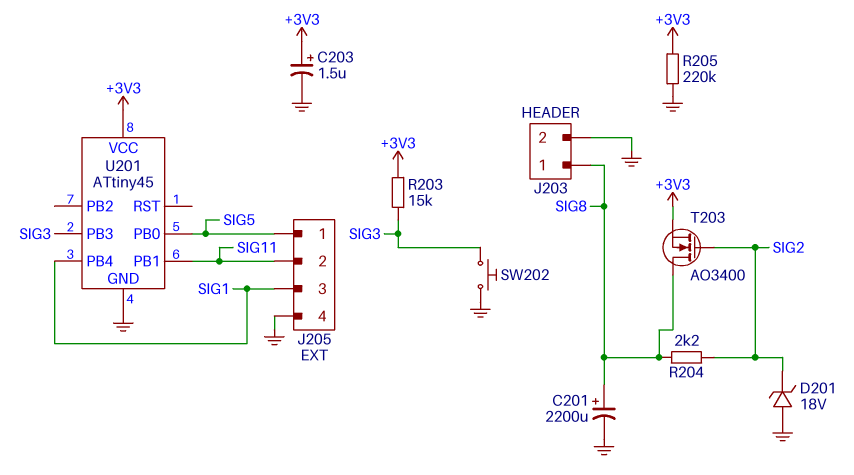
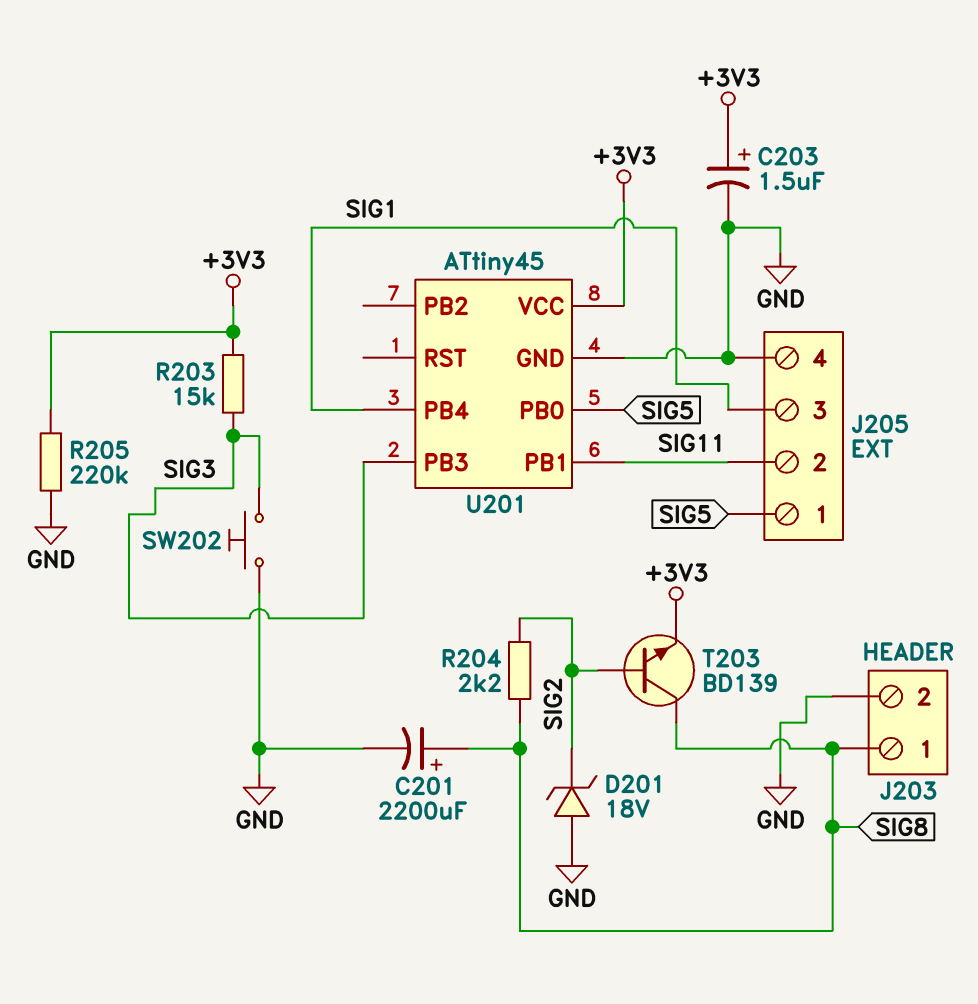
T203: NMOS AO3400 (G SIG2, D SIG8, S +3V3) -> NPN BD139 (B SIG2, C SIG8, E +3V3)

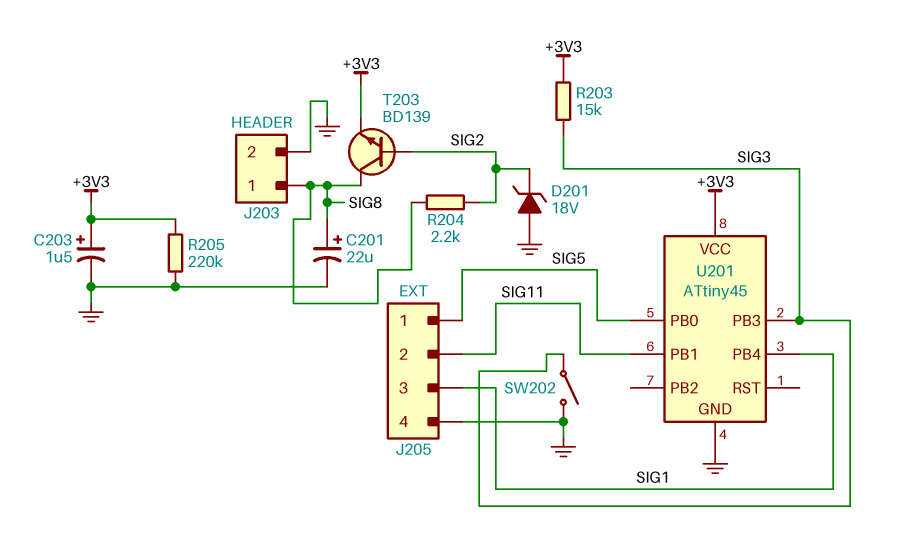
C201: 2200uF (plus SIG8, minus GND) -> 22uF (plus SIG8, minus GND)
SW202: button (GND, SIG3) -> switch (GND, SIG3)

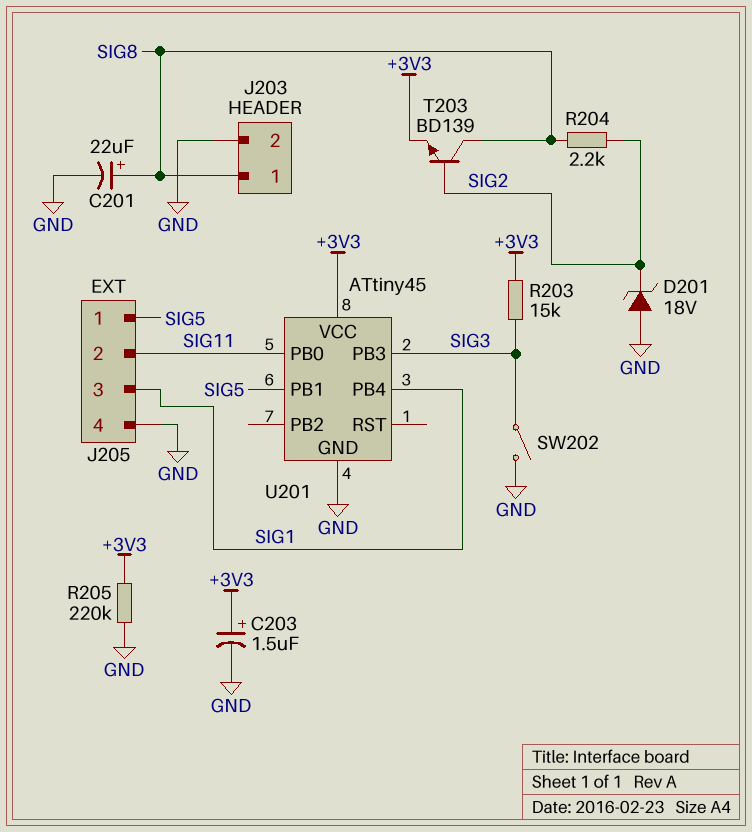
U201 pin PB0: SIG5 -> SIG11
U201 pin PB1: SIG11 -> SIG5

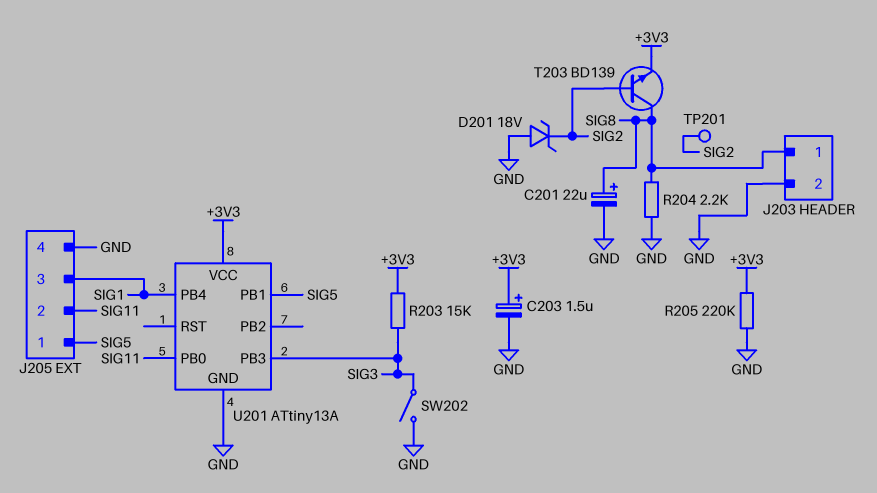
R204: 2.2k (SIG2, SIG8) -> 2.2k (GND, SIG8)
TP201: none -> test point (SIG2)
U201: ATtiny45 -> ATtiny13A

